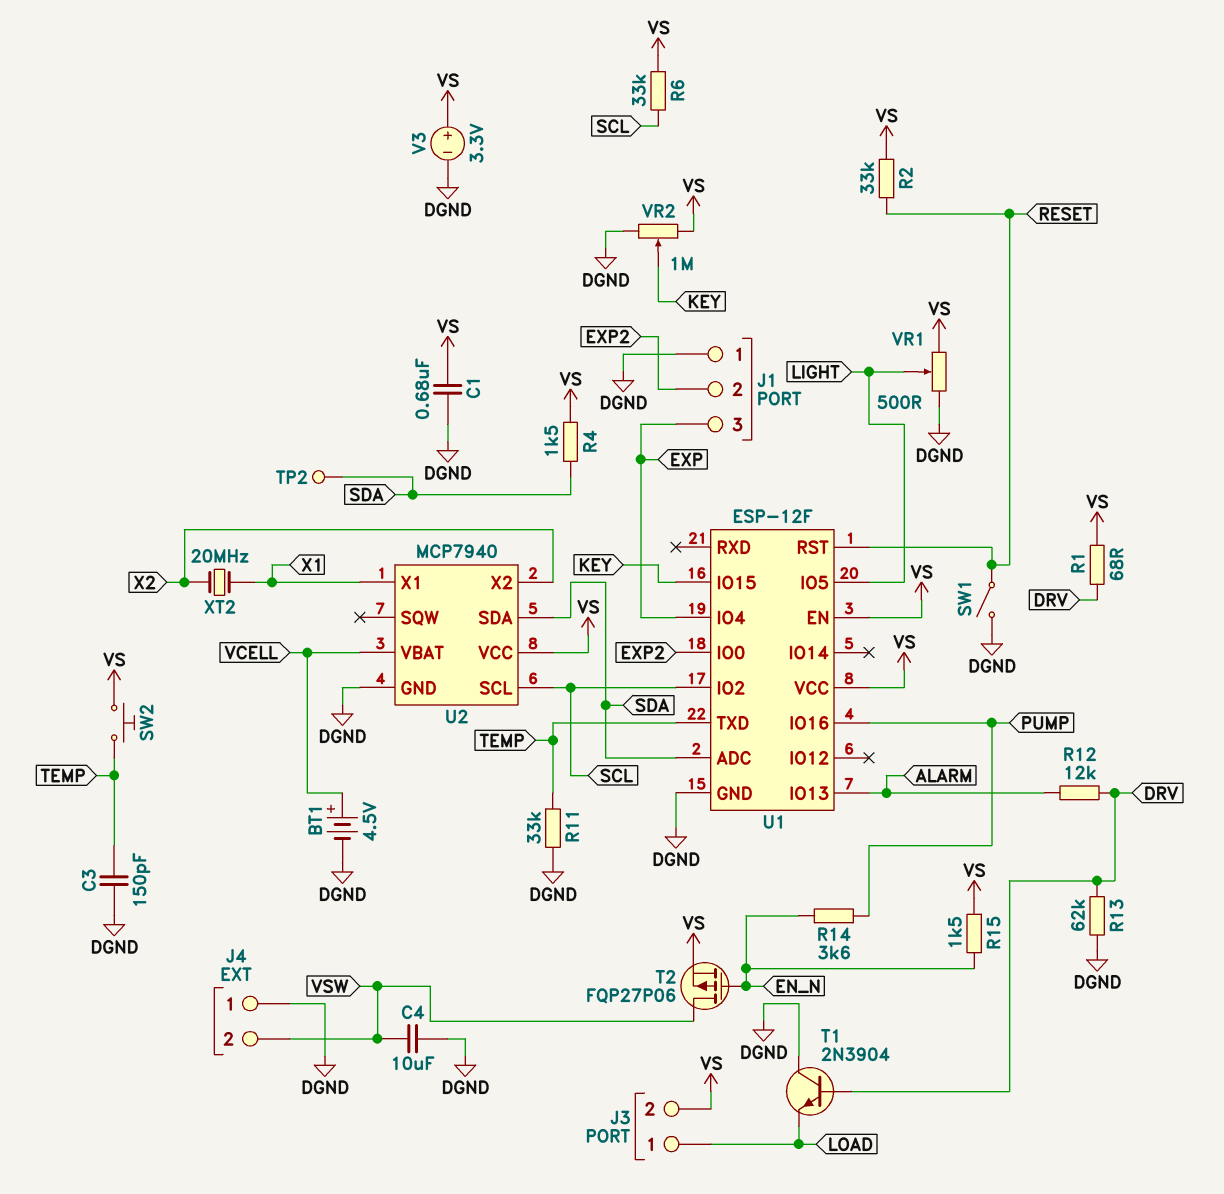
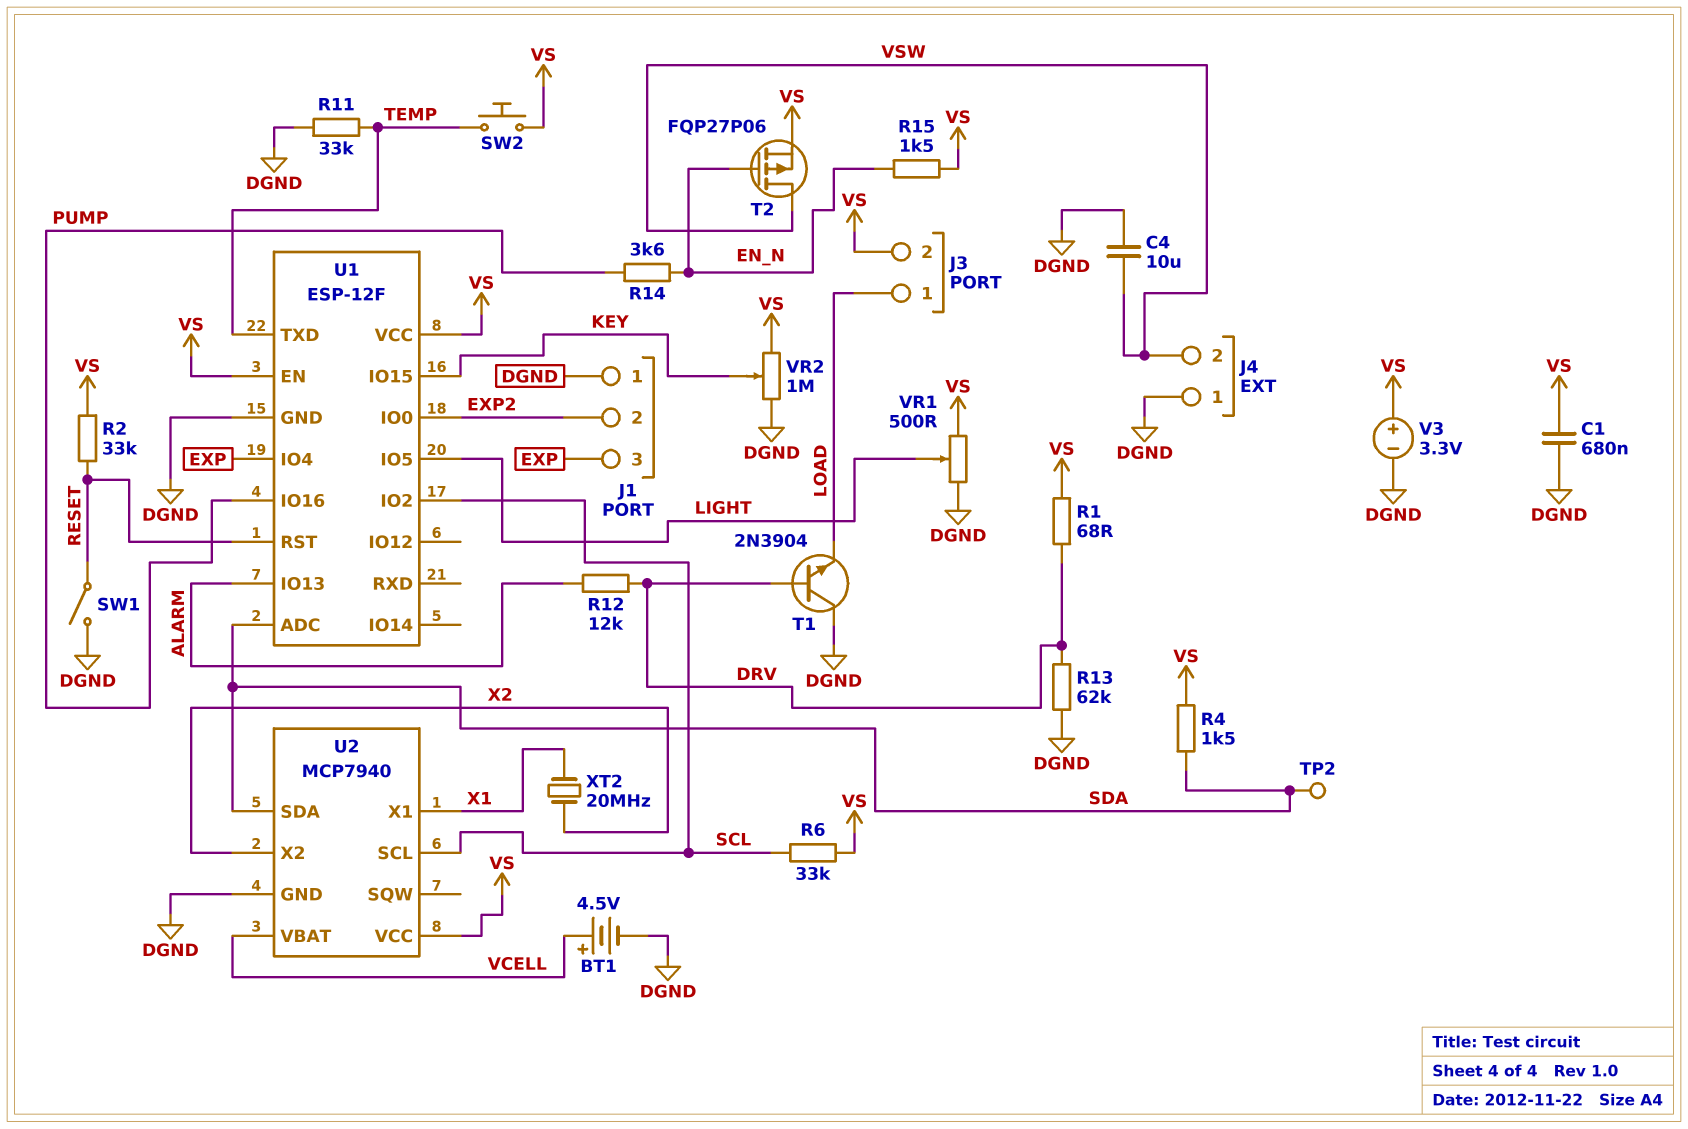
C3: 150pF (DGND, TEMP) -> none

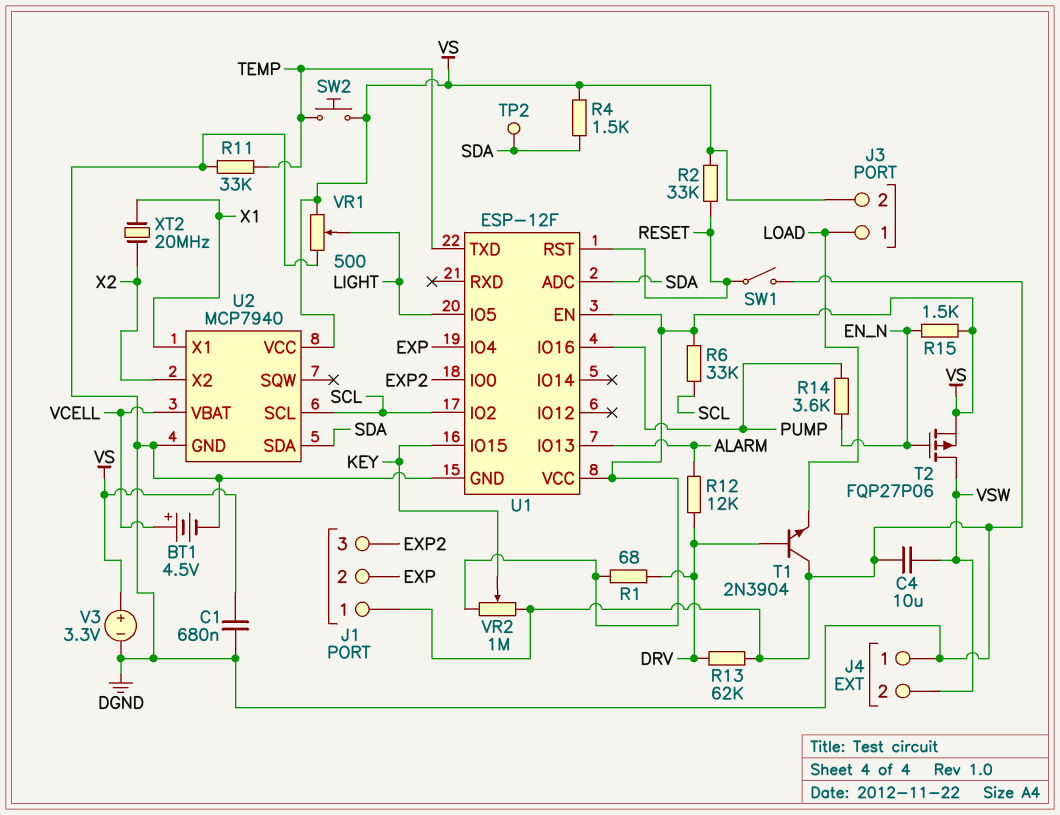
J1 pin 2: EXP2 -> EXP
J1 pin 3: EXP -> EXP2

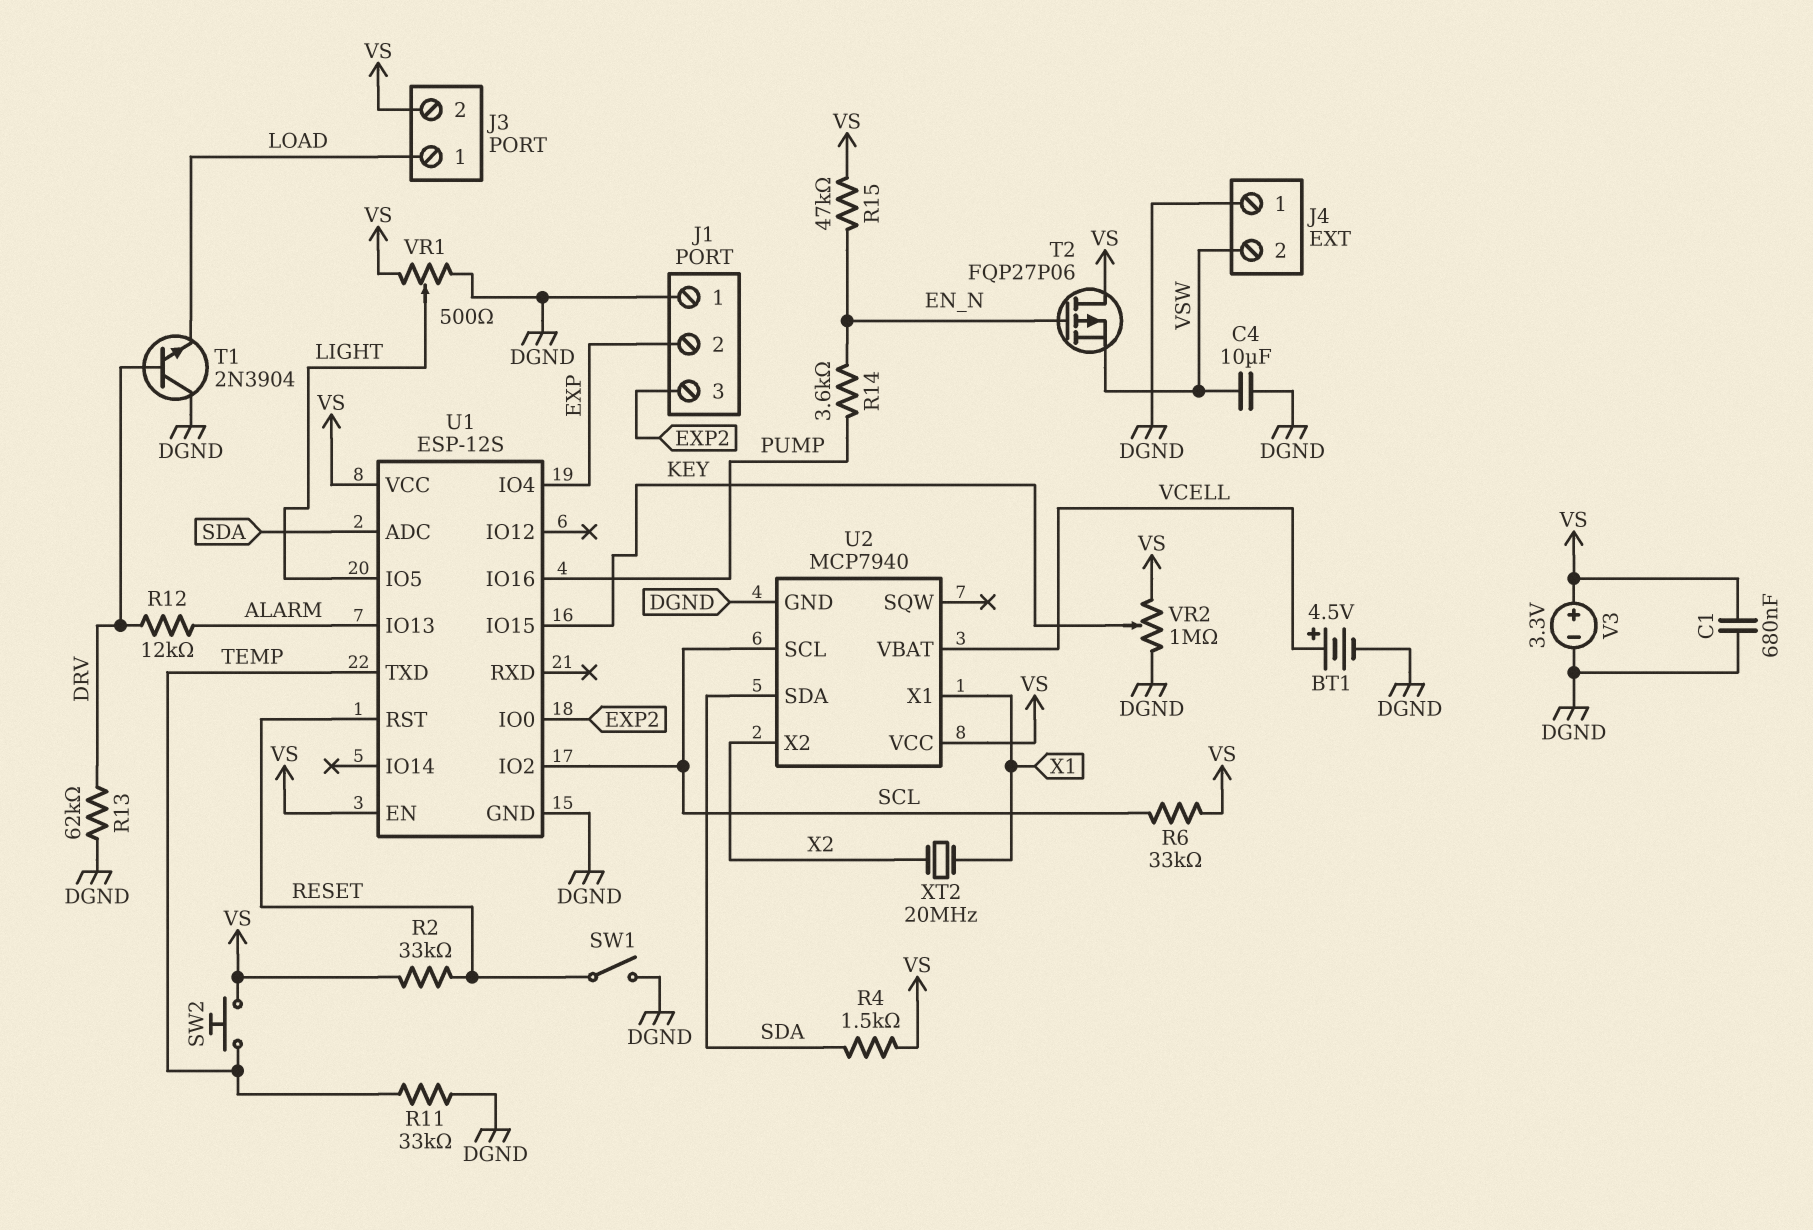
R1: 68 (DRV, VS) -> none
R15: 1.5k (EN_N, VS) -> 47k (EN_N, VS)
T2: PMOS FQP27P06 (G EN_N, D VSW, S VS) -> PMOS FQP27P06 (G EN_N, D VS, S VSW)
TP2: test point (SDA) -> none
U1: ESP-12F -> ESP-12S

